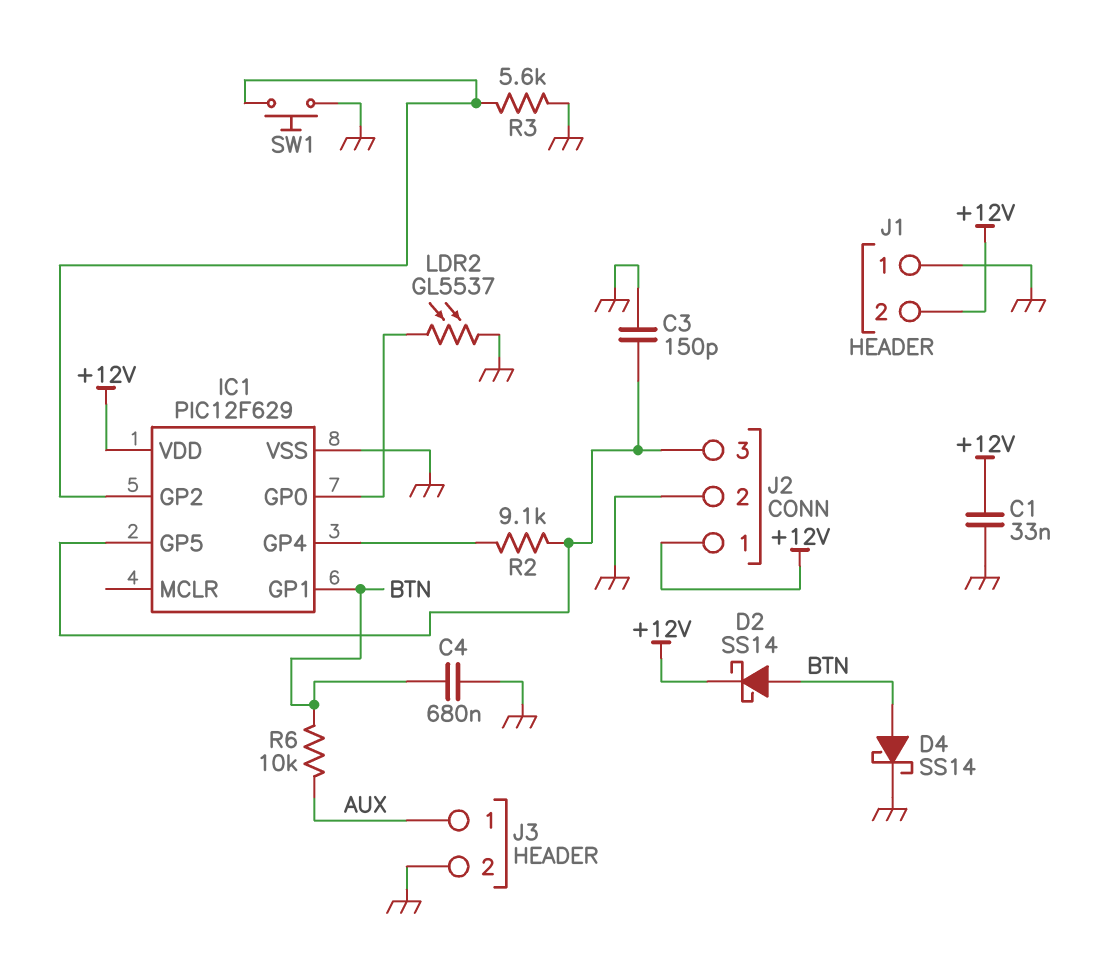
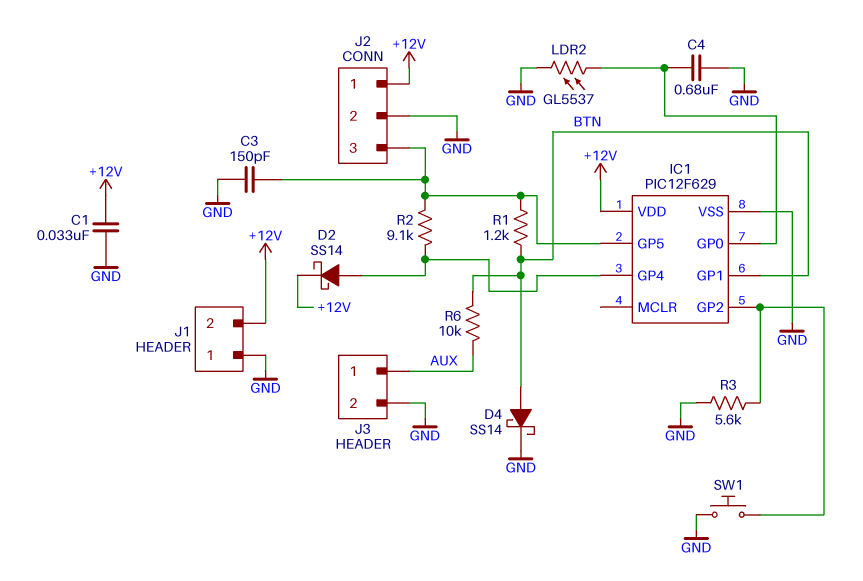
C4: 680nF (BTN, GND) -> 680nF (GND, IC1/GP0)
D2: schottky SS14 (A BTN, K +12V) -> schottky SS14 (A IC1/GP4, K +12V)
R1: none -> 1.2k (BTN, IC1/GP5)

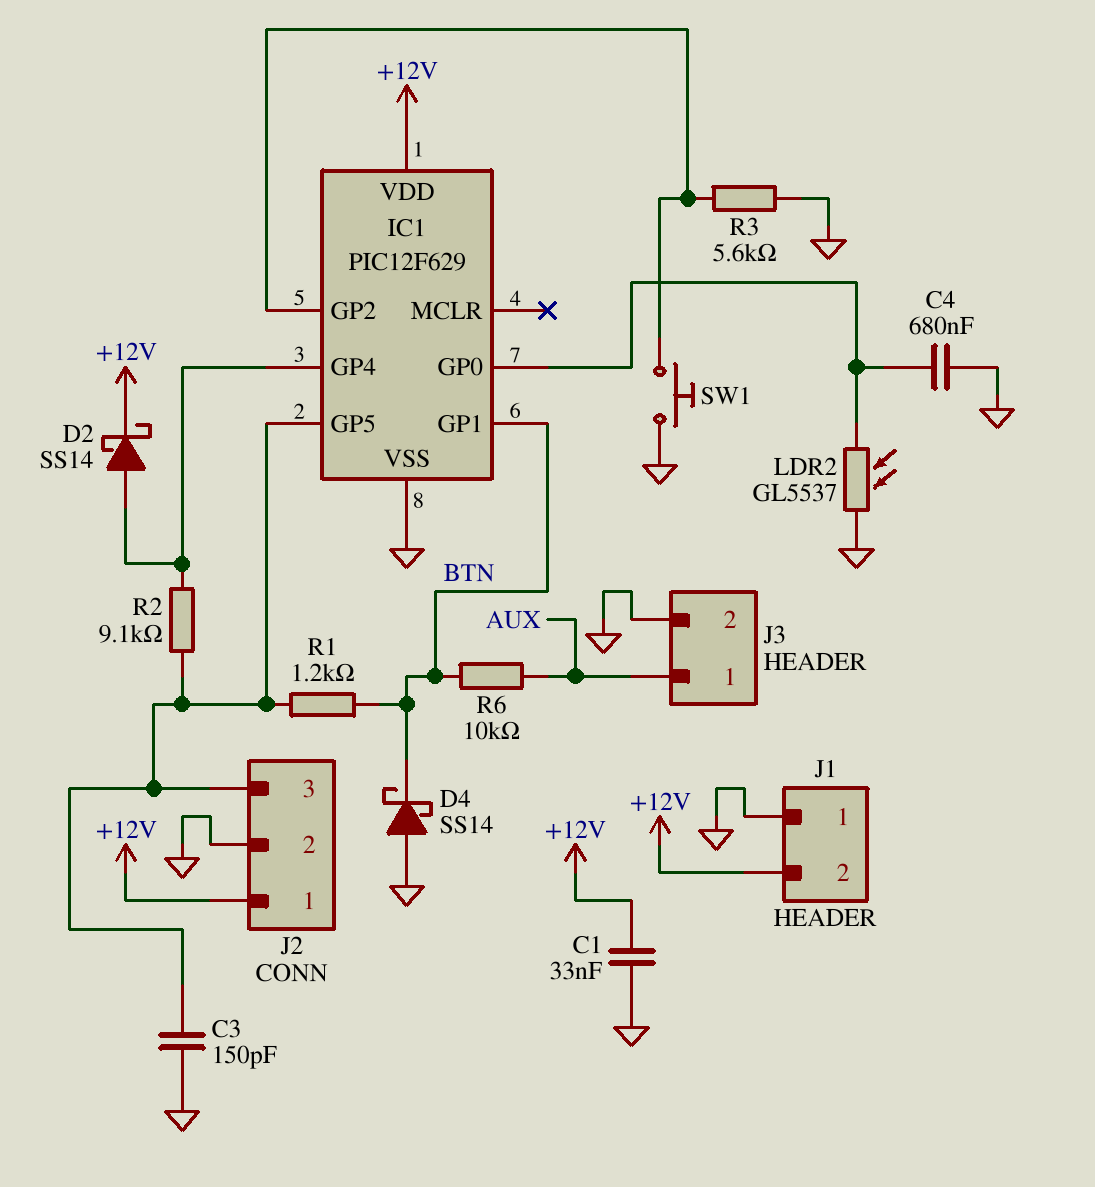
D4: schottky SS14 (A BTN, K GND) -> schottky SS14 (A GND, K BTN)

